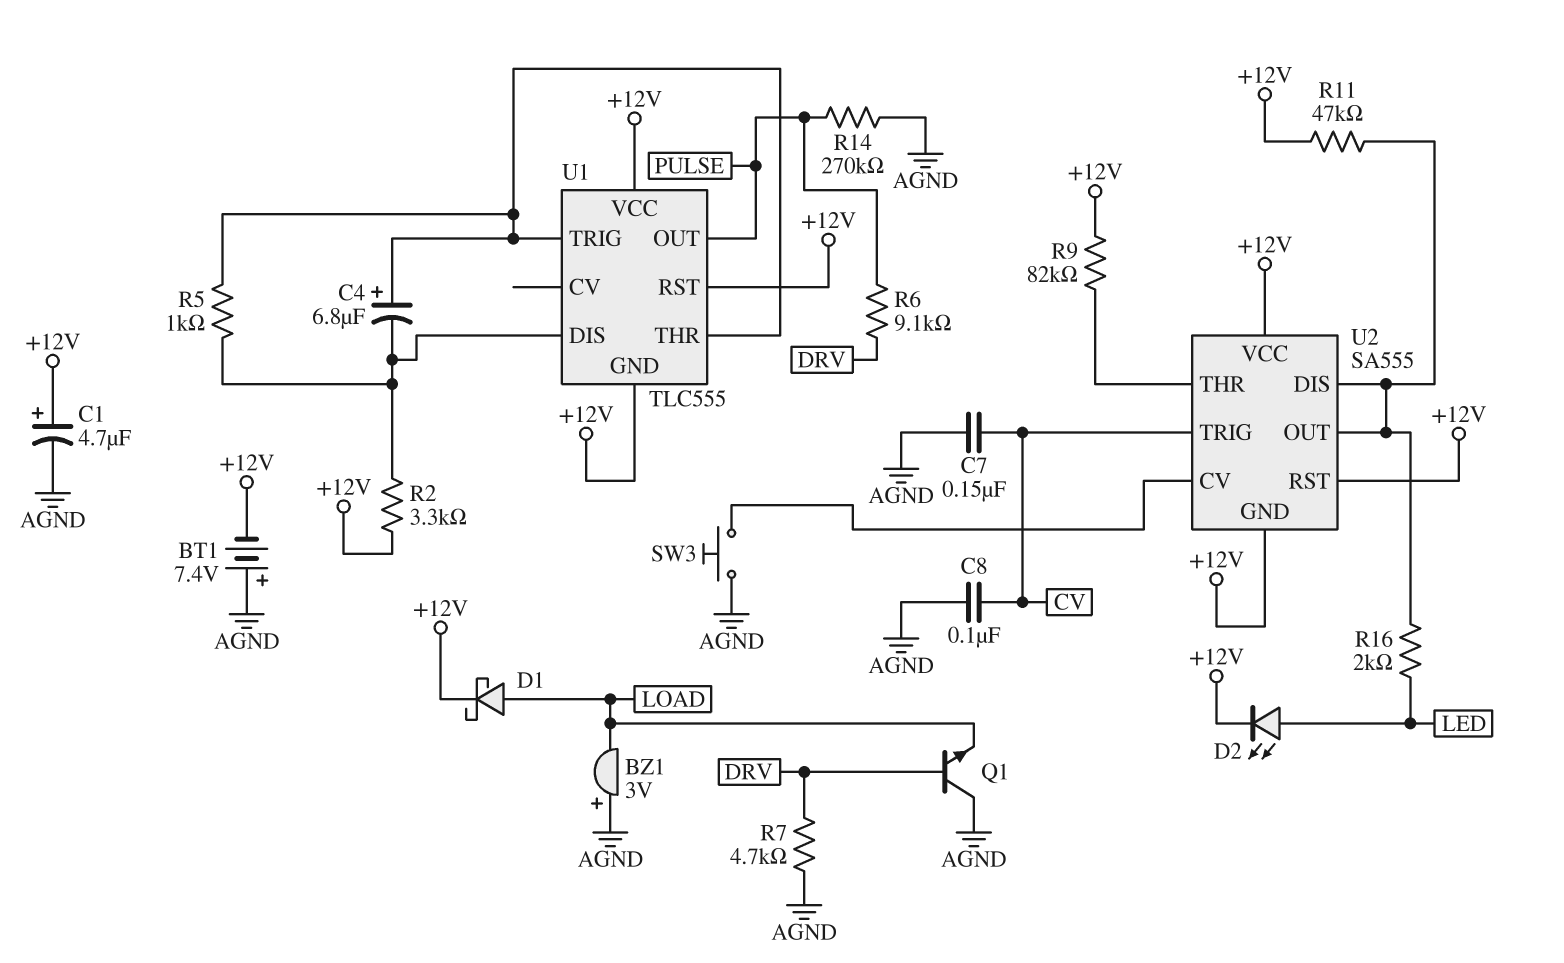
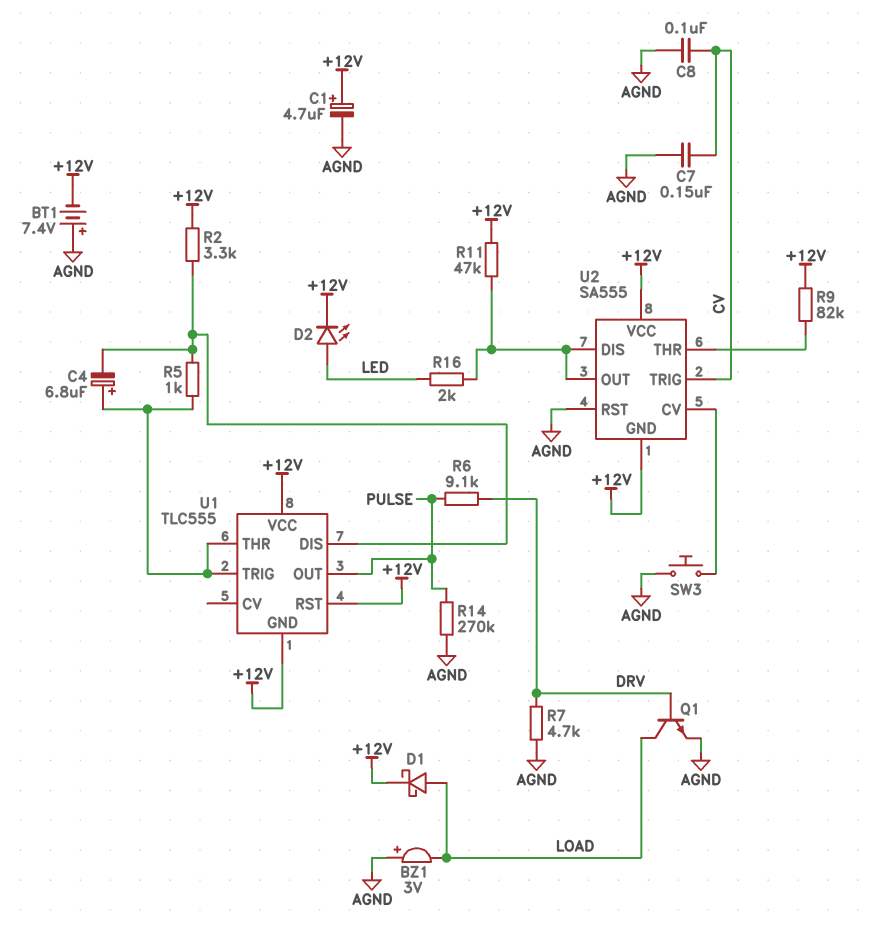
Q1: NPN (B DRV, C AGND, E LOAD) -> NPN (B DRV, C LOAD, E AGND)
U2 pin RST: +12V -> AGND

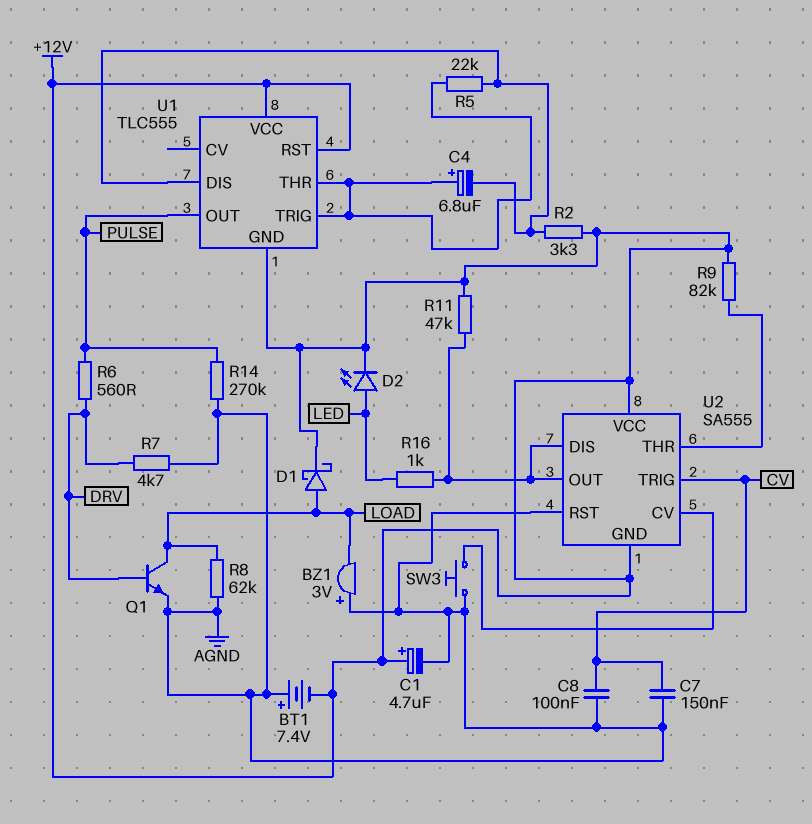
R5: 1k (U1/DIS, U1/THR) -> 22k (U1/DIS, U1/THR)
R6: 9.1k (DRV, PULSE) -> 560 (DRV, PULSE)
R8: none -> 62k (AGND, LOAD)
R16: 2k (LED, U2/DIS) -> 1k (LED, U2/DIS)

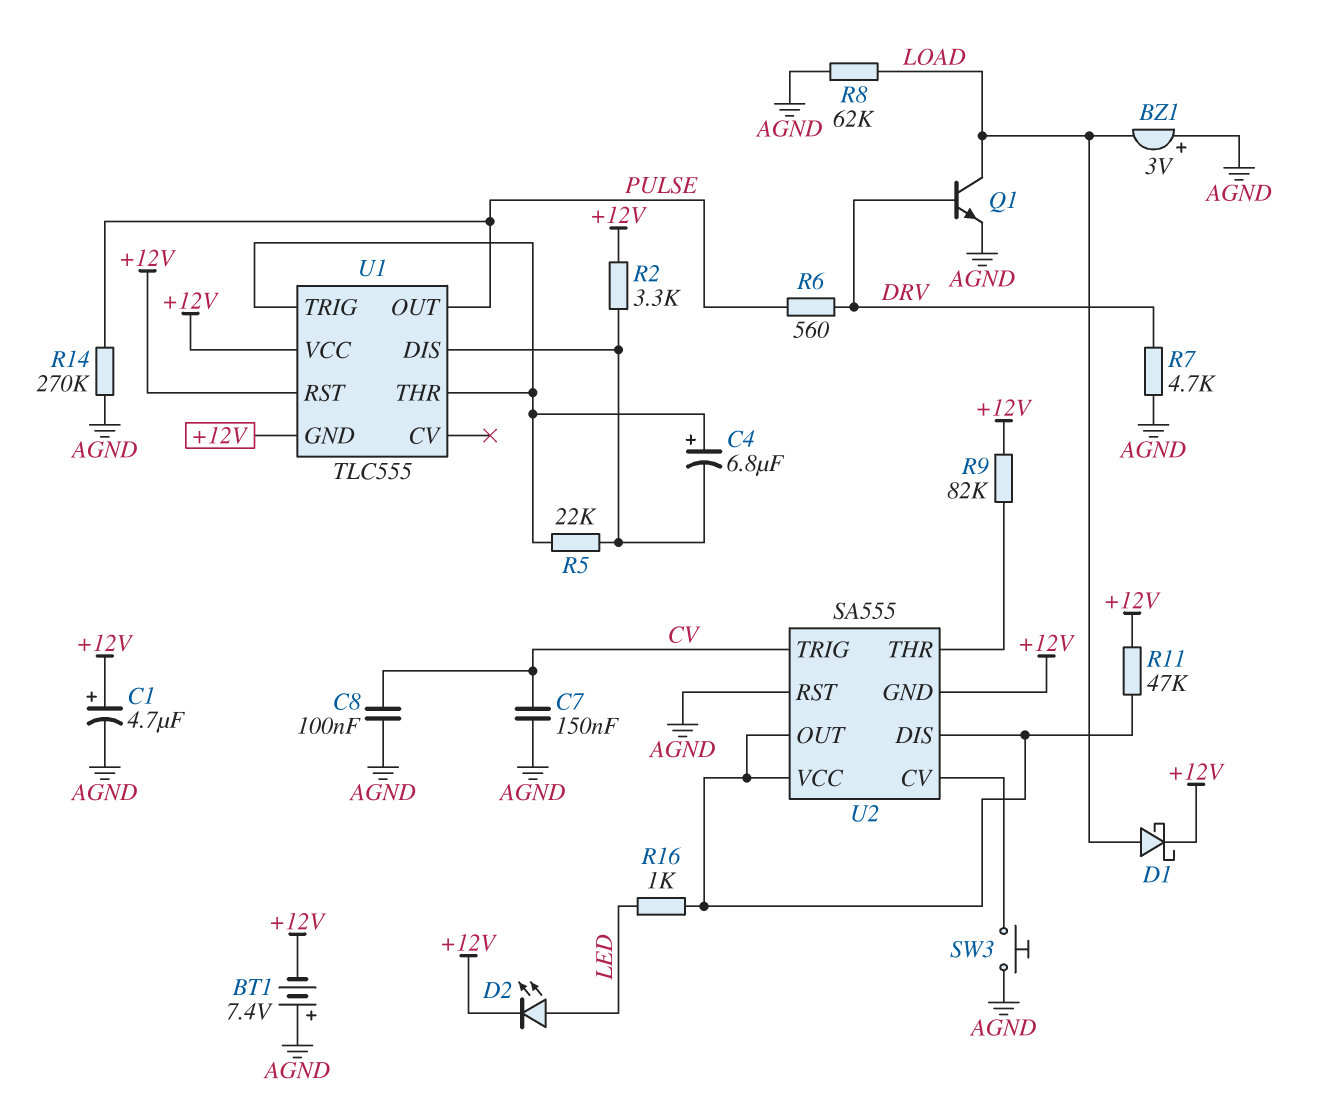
U2 pin VCC: +12V -> U2/DIS

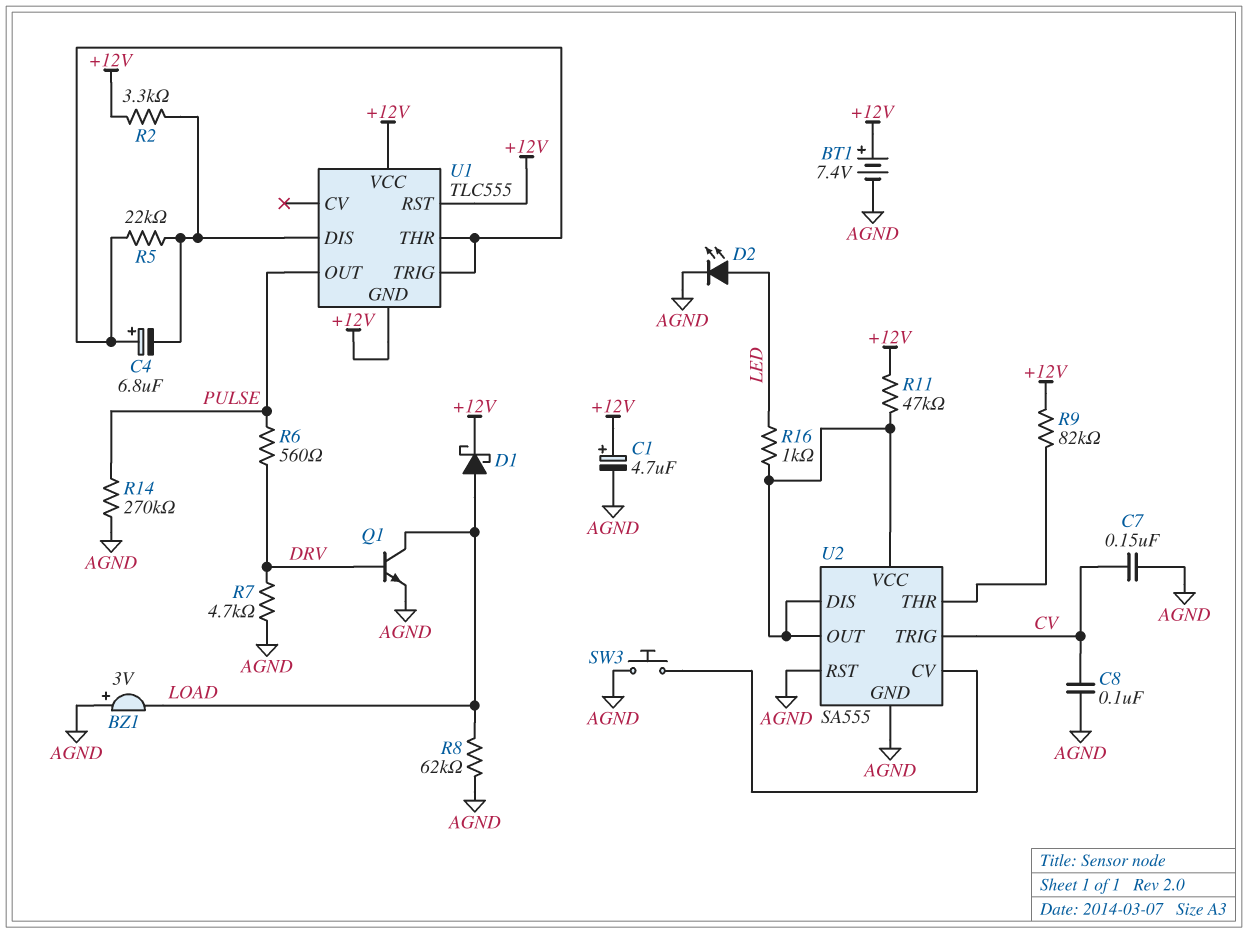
BT1: 7.4V (plus AGND, minus +12V) -> 7.4V (plus +12V, minus AGND)
D2: LED (A LED, K +12V) -> LED (A LED, K AGND)
U2 pin GND: +12V -> AGND

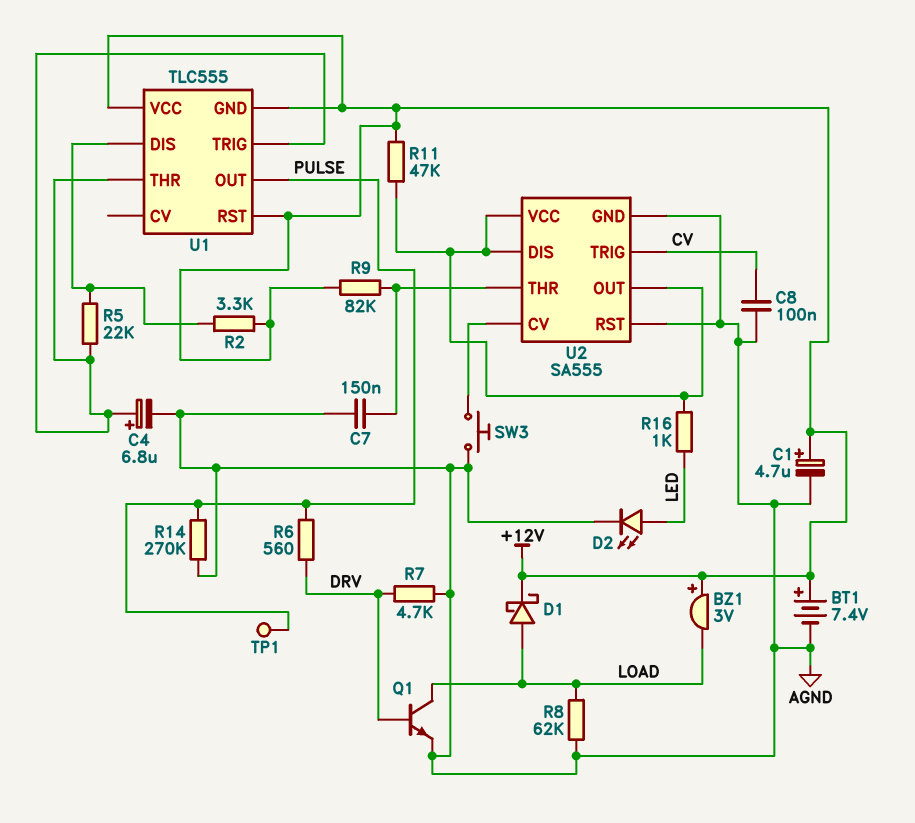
BZ1: buzzer 3V (plus AGND, minus LOAD) -> buzzer 3V (plus +12V, minus LOAD)
C4: 6.8uF (plus U1/THR, minus U1/DIS) -> 6.8uF (plus U1/THR, minus AGND)
C7: 150nF (AGND, CV) -> 150nF (AGND, U2/THR)
TP1: none -> test point (PULSE)

